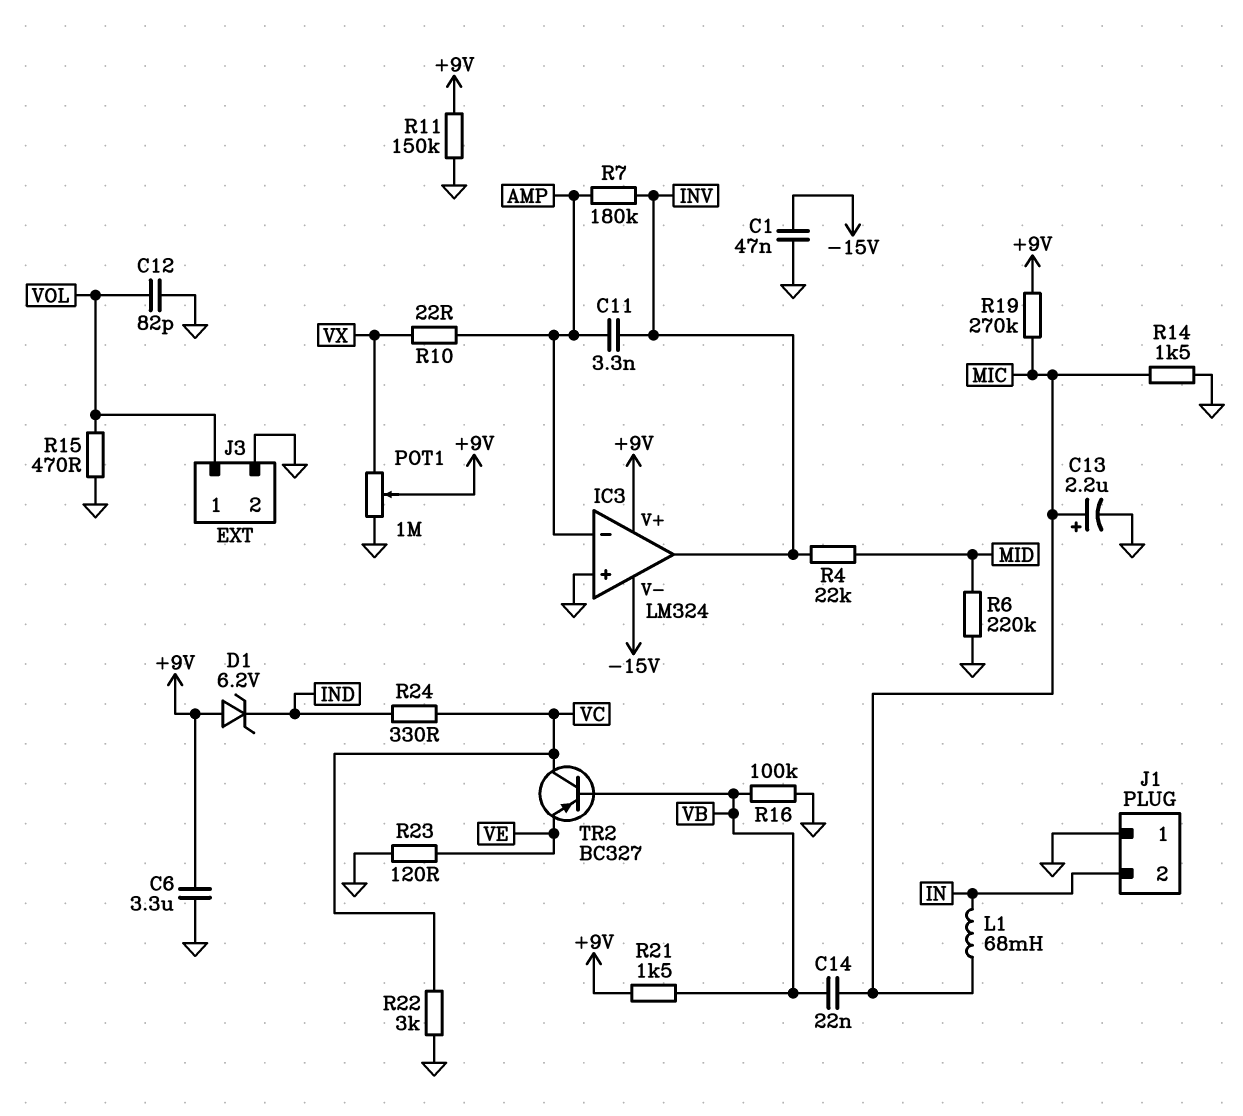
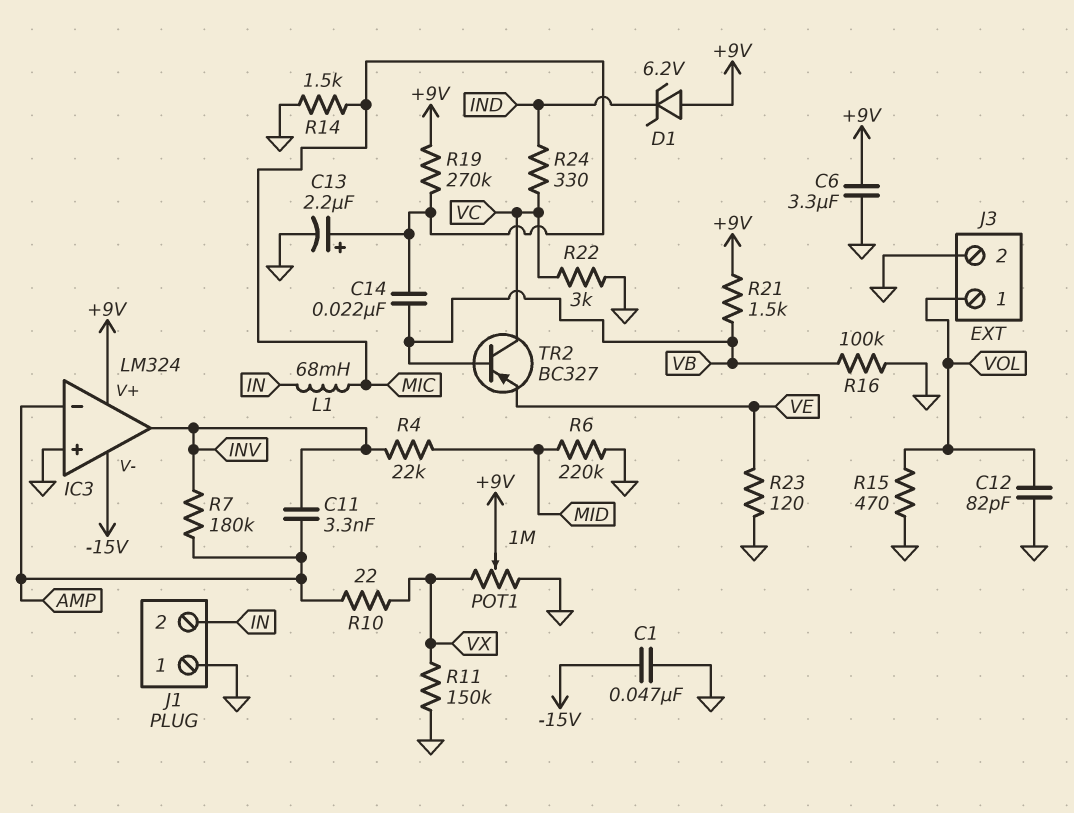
R11: 150k (+9V, GND) -> 150k (GND, VX)

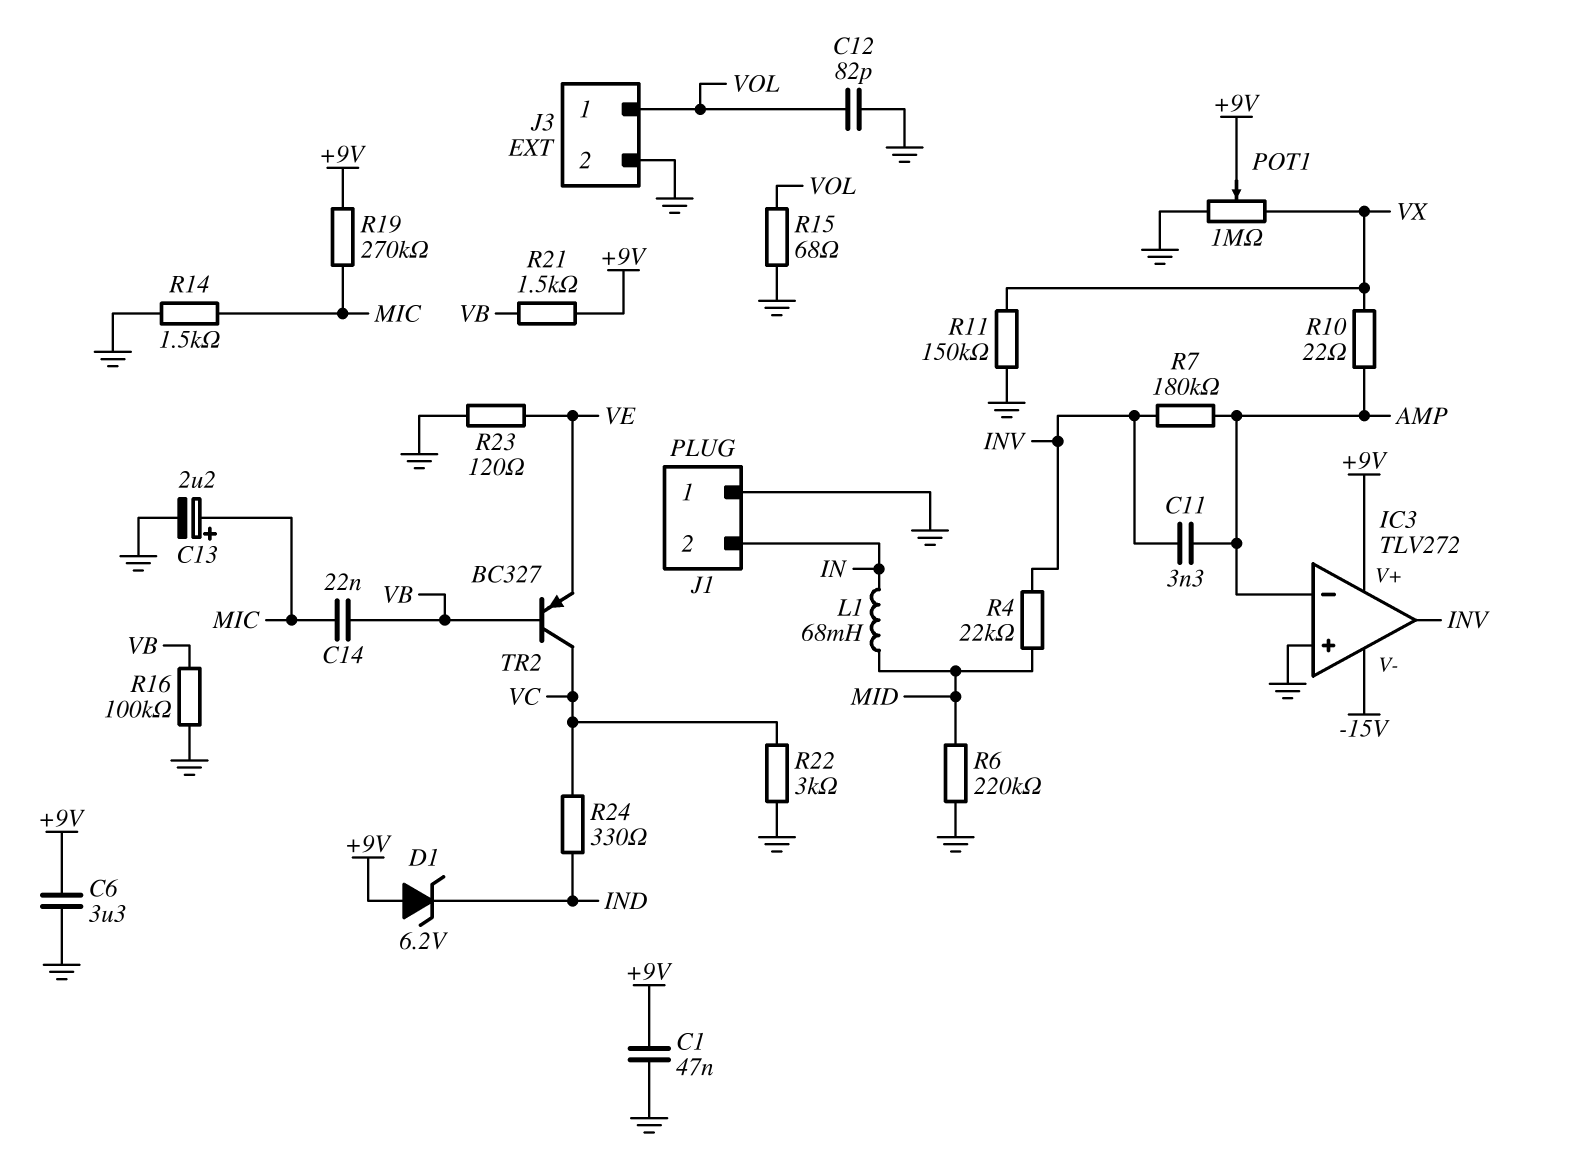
C1: 47nF (-15V, GND) -> 47nF (+9V, GND)
IC3: LM324 -> TLV272
L1: 68mH (IN, MIC) -> 68mH (IN, MID)
R15: 470 (GND, VOL) -> 68 (GND, VOL)

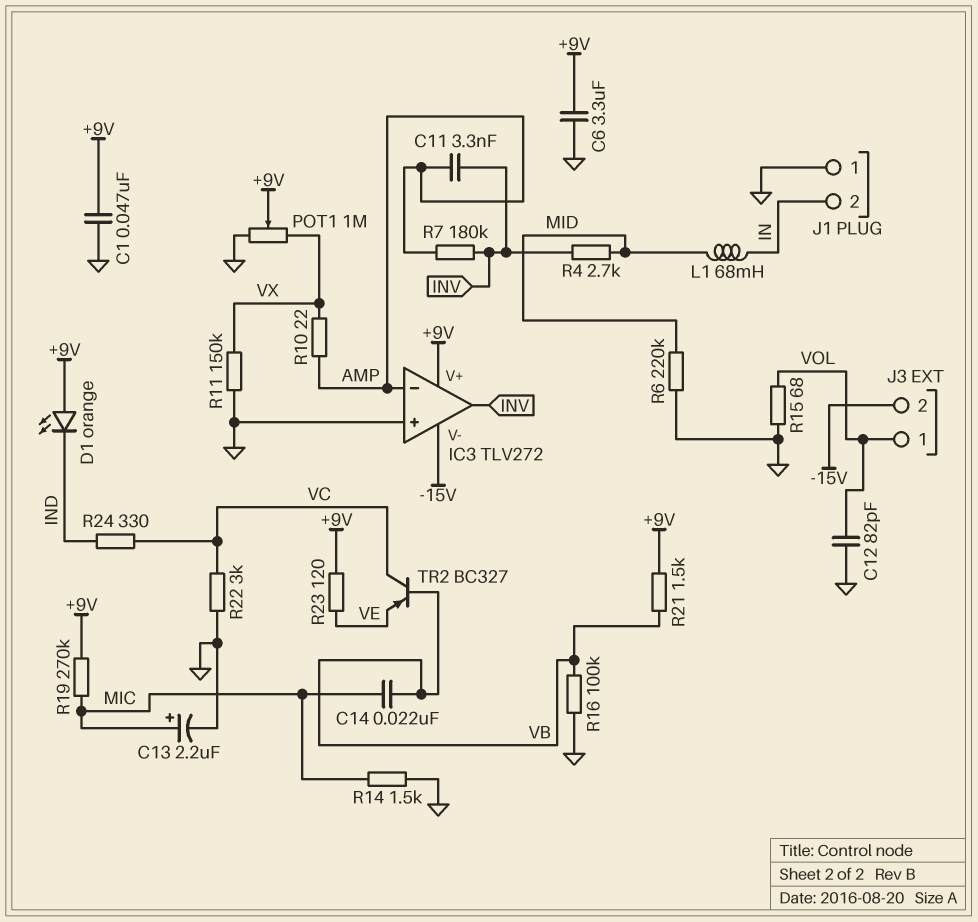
D1: zener 6.2V (A +9V, K IND) -> LED orange (A +9V, K IND)
J3 pin 2: GND -> -15V
R4: 22k (INV, MID) -> 2.7k (INV, MID)
R23: 120 (GND, VE) -> 120 (+9V, VE)

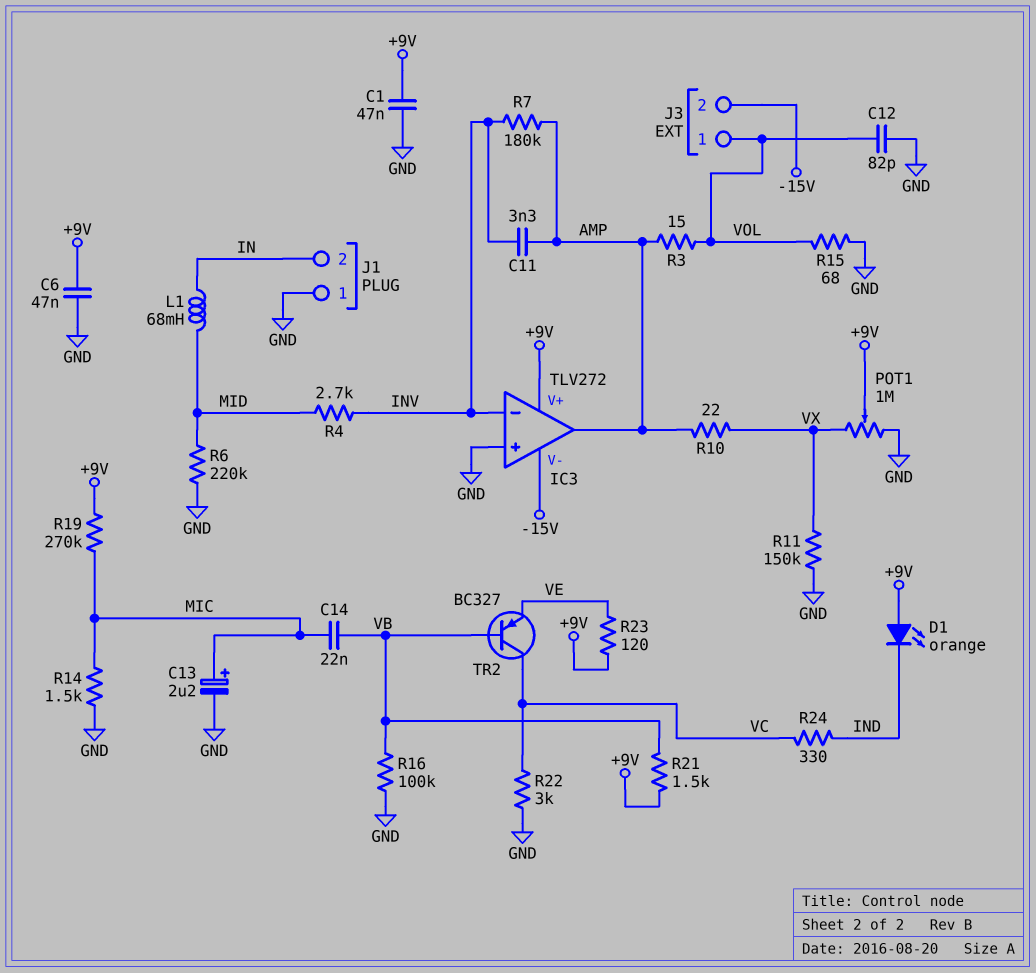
C6: 3.3uF (+9V, GND) -> 47nF (+9V, GND)
IC3 pin in-: AMP -> INV
IC3 pin out: INV -> AMP
R3: none -> 15 (AMP, VOL)

